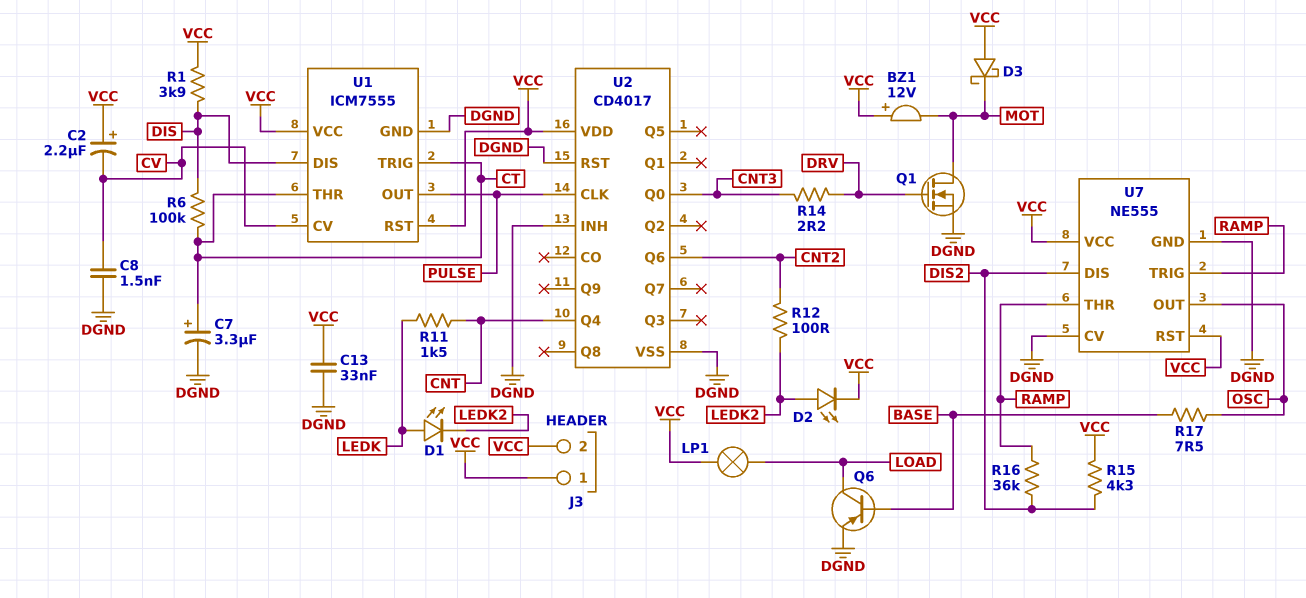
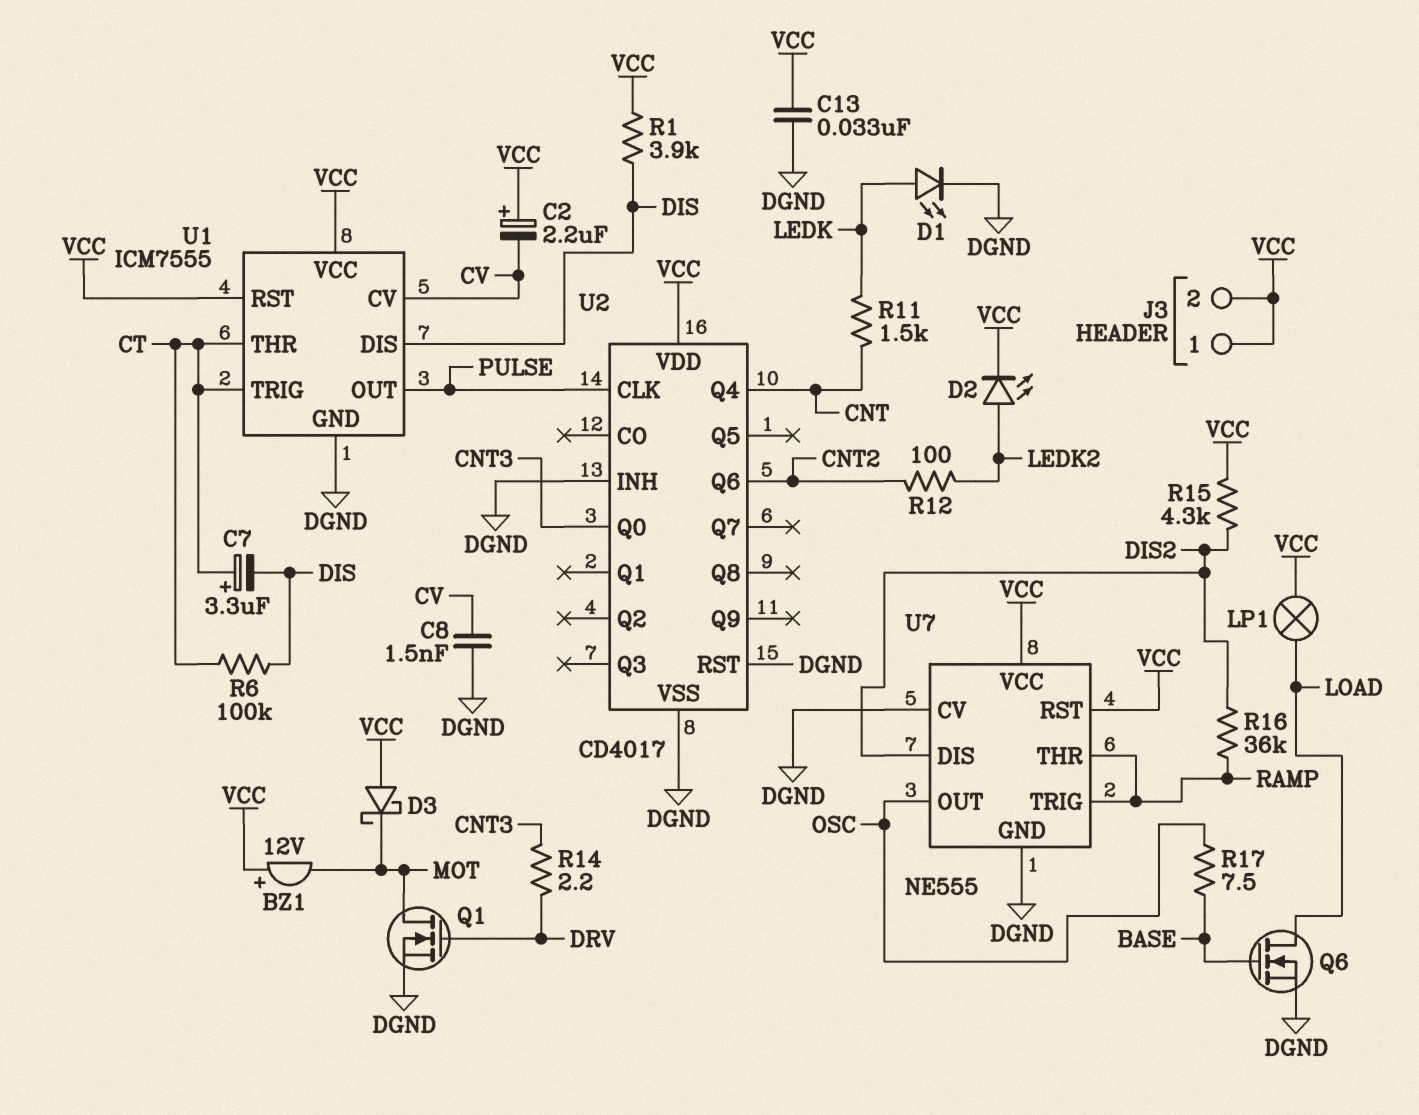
C7: 3.3uF (plus CT, minus DGND) -> 3.3uF (plus CT, minus DIS)
D1: LED (A LEDK, K LEDK2) -> LED (A LEDK, K DGND)
Q6: PNP (B BASE, C LOAD, E DGND) -> NMOS (G BASE, D LOAD, S DGND)

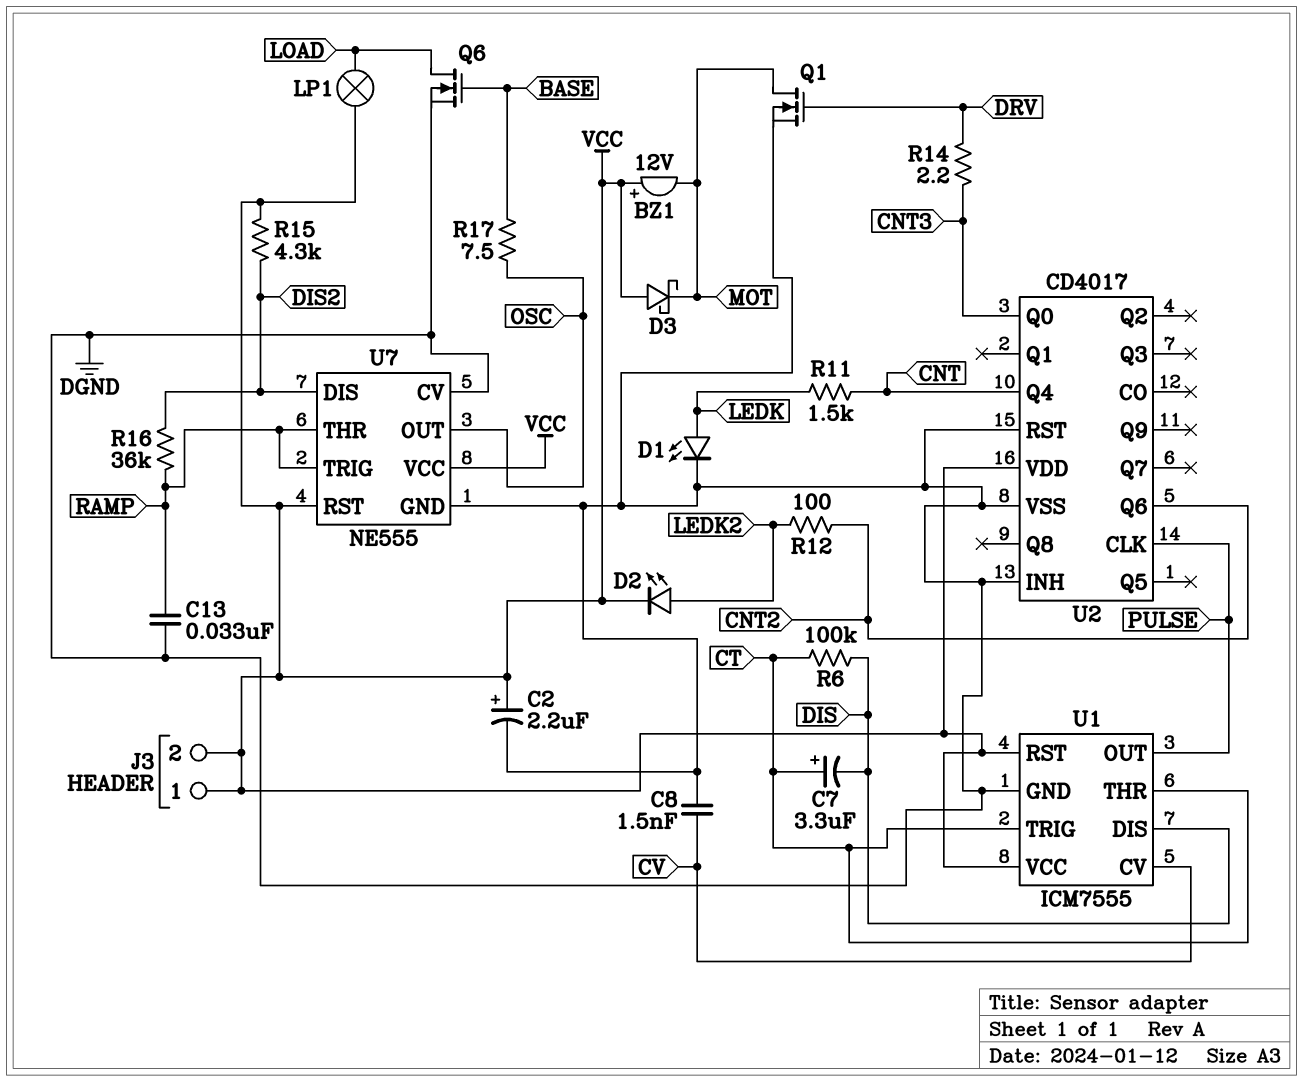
C2: 2.2uF (plus VCC, minus CV) -> 2.2uF (plus VCC, minus DGND)
C13: 33nF (DGND, VCC) -> 33nF (DGND, RAMP)
R1: 3.9k (DIS, VCC) -> none

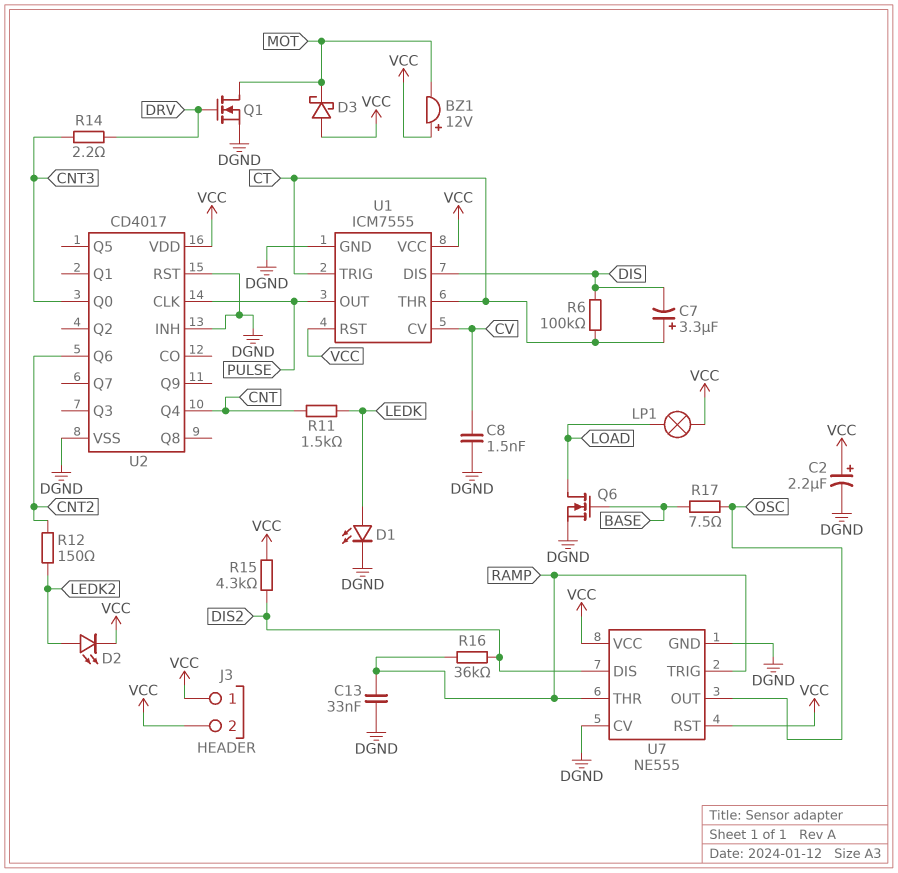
R12: 100 (CNT2, LEDK2) -> 150 (CNT2, LEDK2)

